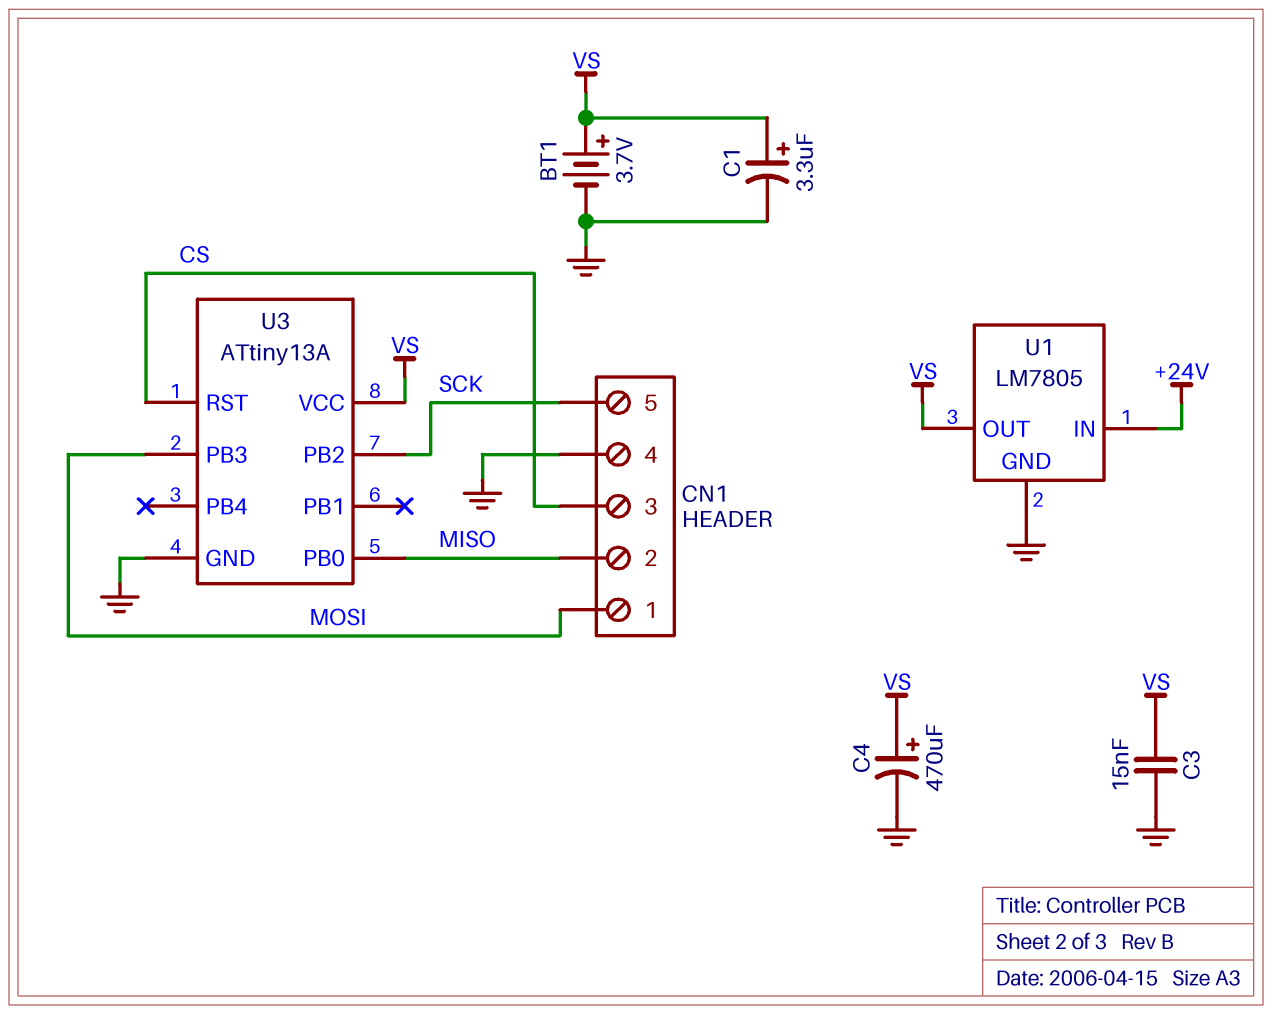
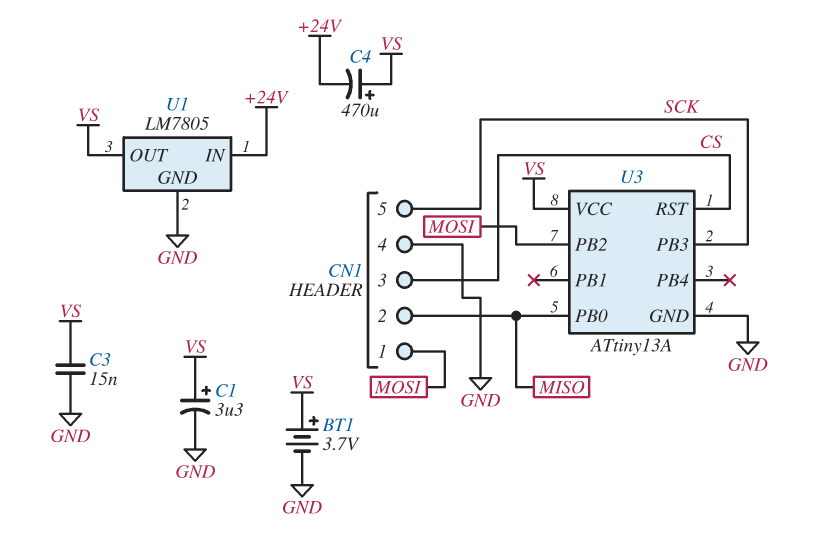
C4: 470uF (plus VS, minus GND) -> 470uF (plus VS, minus +24V)
U3 pin PB2: SCK -> MOSI
U3 pin PB3: MOSI -> SCK

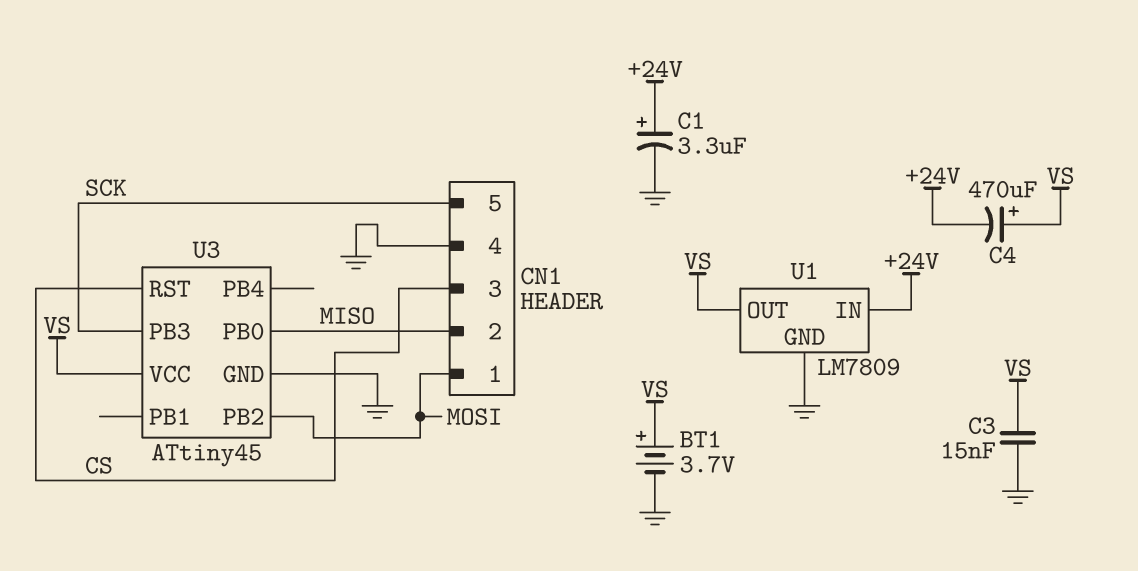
C1: 3.3uF (plus VS, minus GND) -> 3.3uF (plus +24V, minus GND)
U1: LM7805 -> LM7809
U3: ATtiny13A -> ATtiny45

